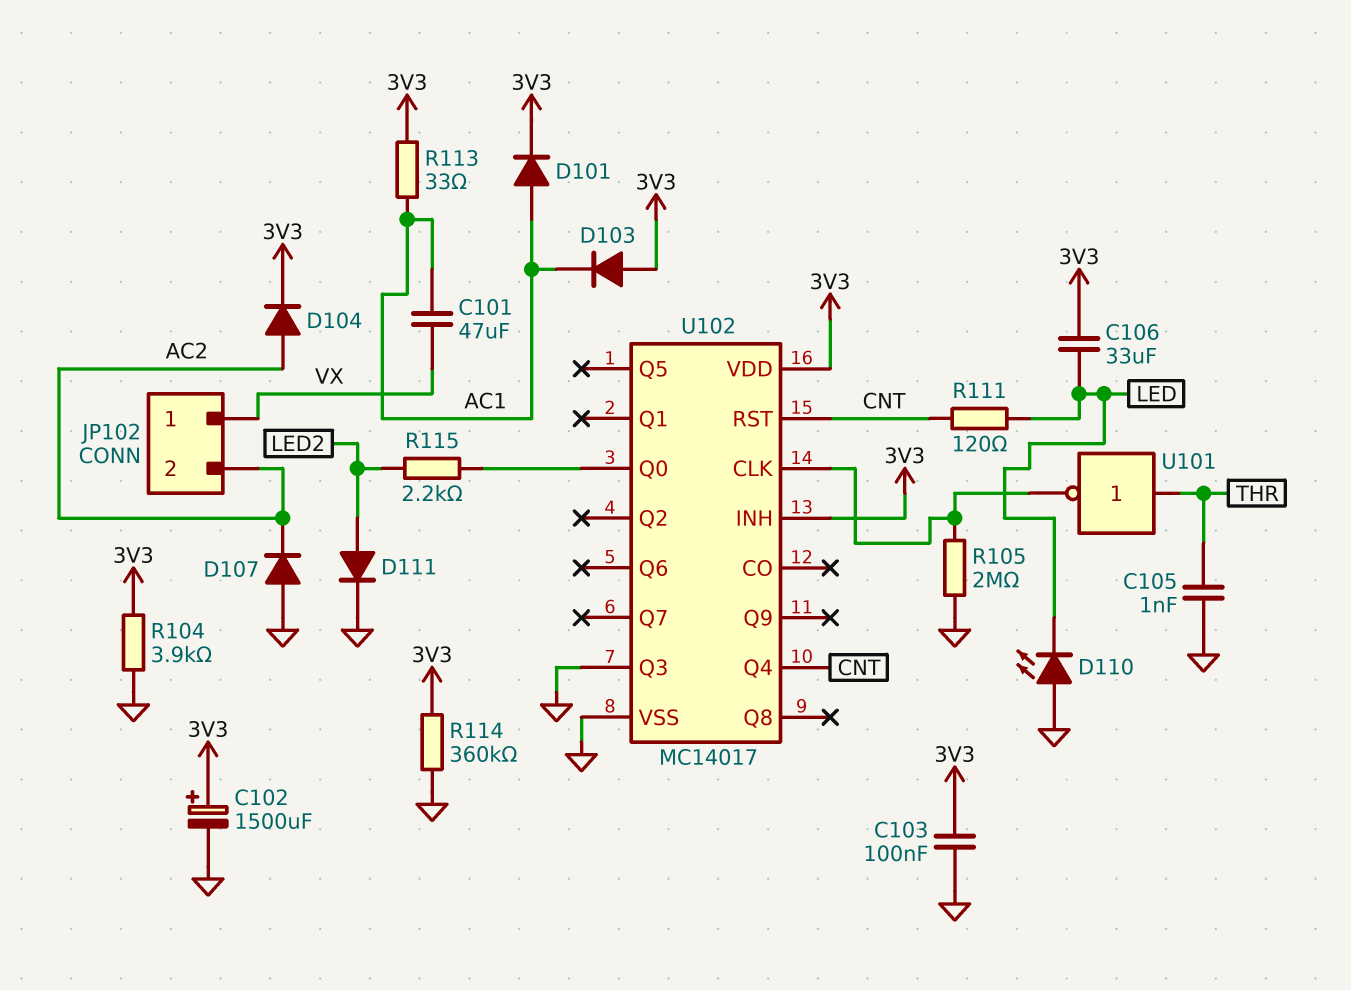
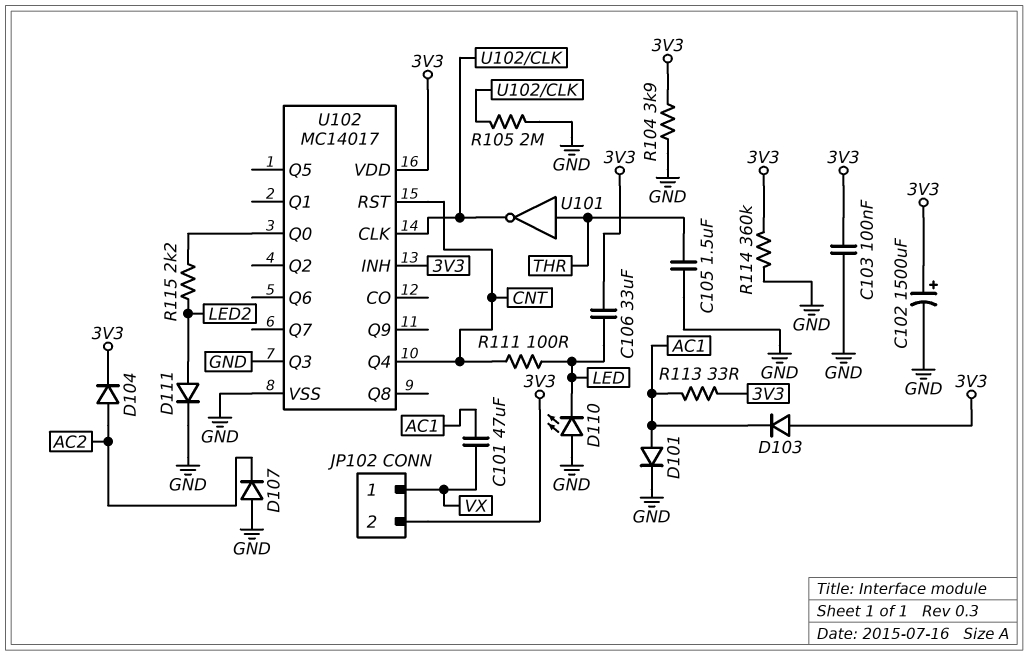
C105: 1nF (GND, THR) -> 1.5uF (GND, THR)
D101: diode (A AC1, K 3V3) -> diode (A AC1, K GND)
JP102 pin 2: AC2 -> 3V3
R111: 120 (CNT, LED) -> 100 (CNT, LED)

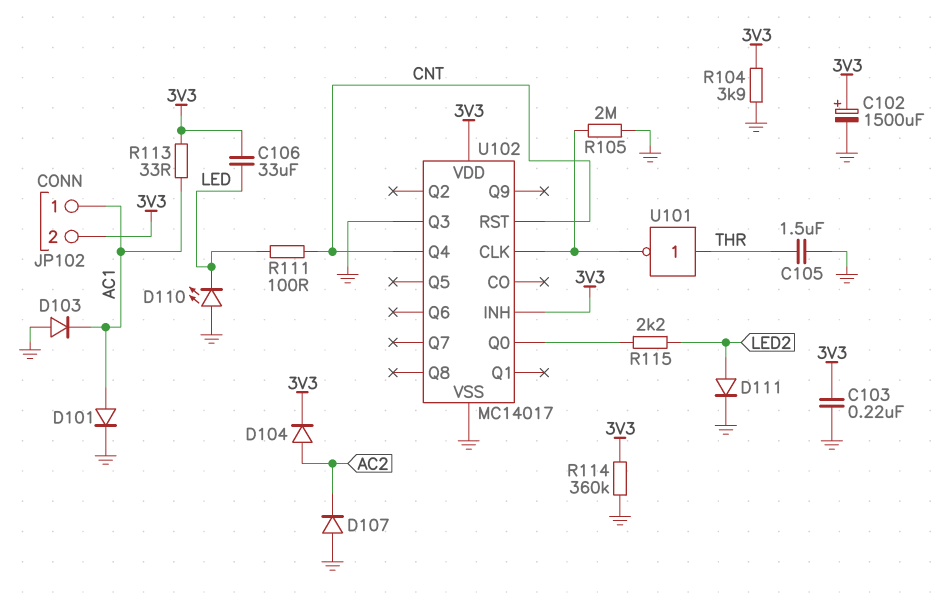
C101: 47uF (AC1, VX) -> none
C103: 100nF (3V3, GND) -> 220nF (3V3, GND)
D103: diode (A 3V3, K AC1) -> diode (A GND, K AC1)
JP102 pin 1: VX -> AC1

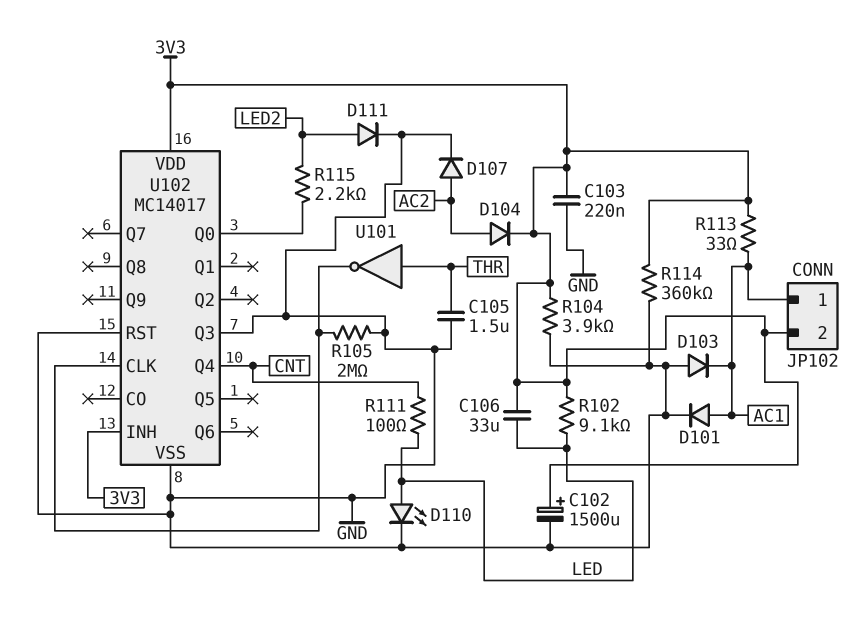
D107: diode (A GND, K AC2) -> diode (A AC2, K GND)
D110: LED (A GND, K LED) -> LED (A LED, K GND)
R102: none -> 9.1k (3V3, LED)
U102 pin RST: CNT -> GND

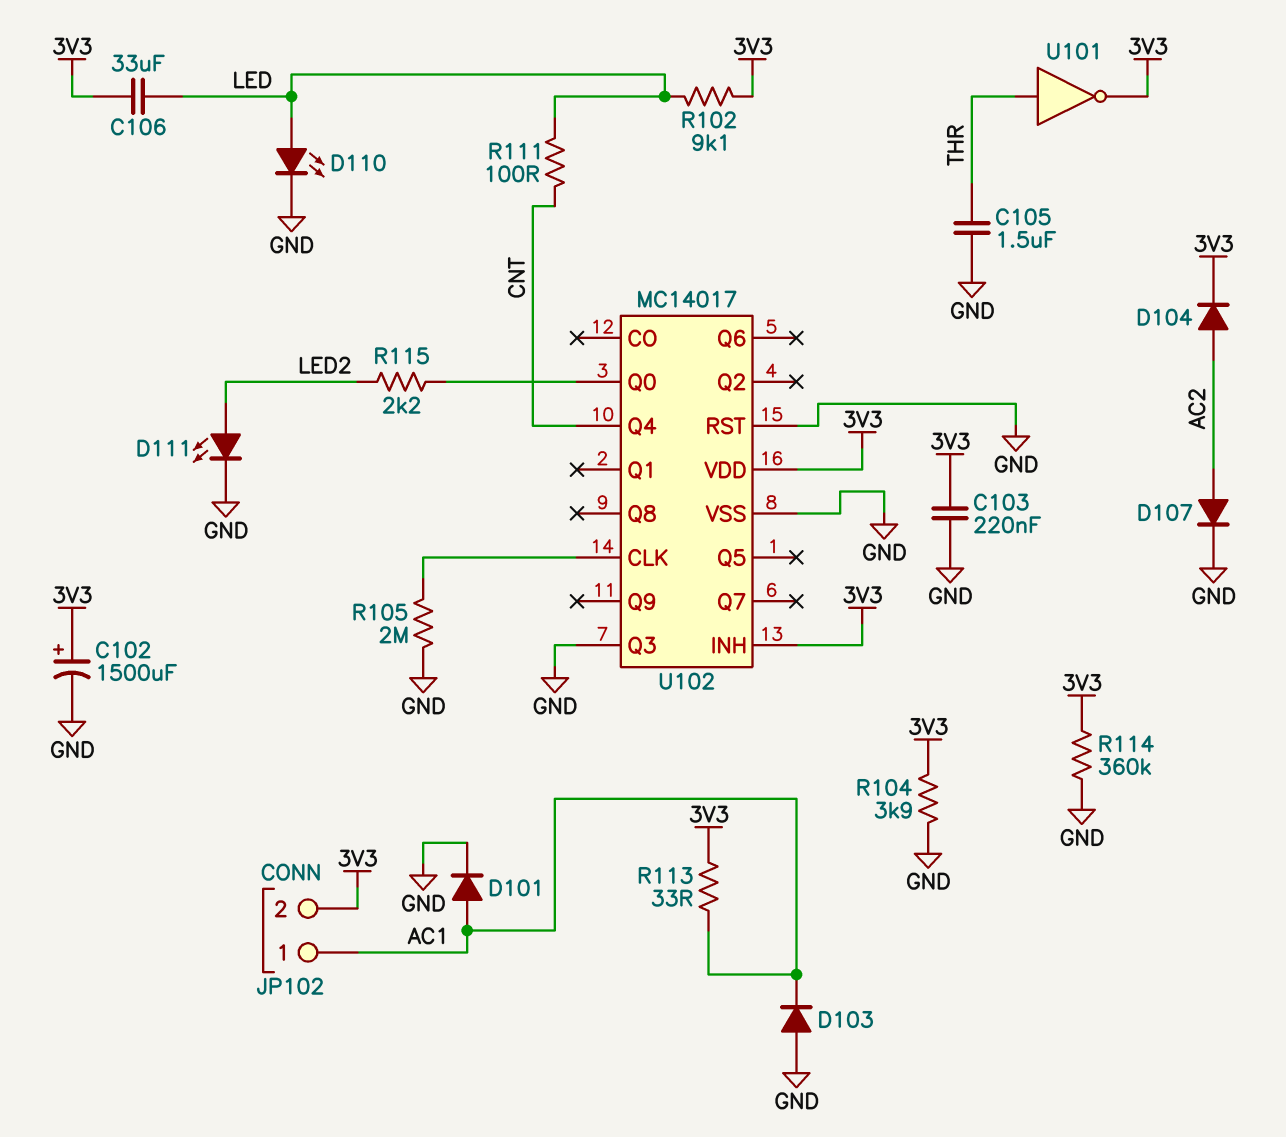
D111: diode (A LED2, K GND) -> LED (A LED2, K GND)
U101: NOT (in THR, out U102/CLK) -> NOT (in THR, out 3V3)

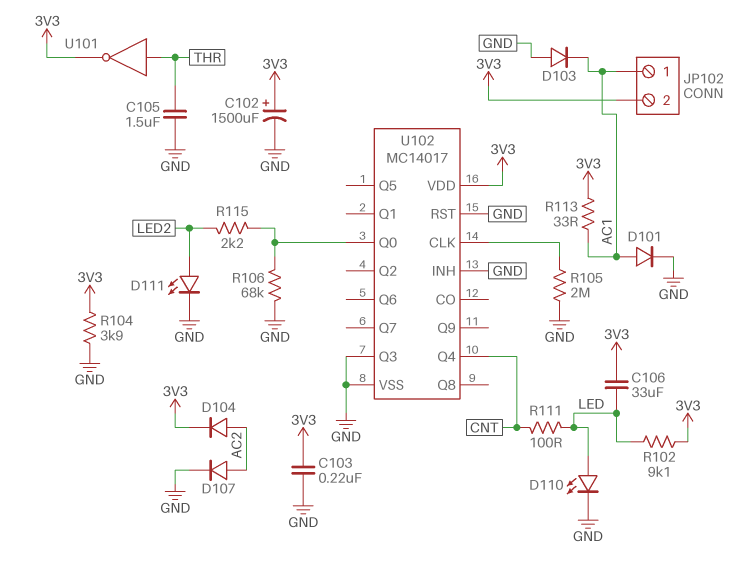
R106: none -> 68k (GND, U102/Q0)
R114: 360k (3V3, GND) -> none
U102 pin INH: 3V3 -> GND

